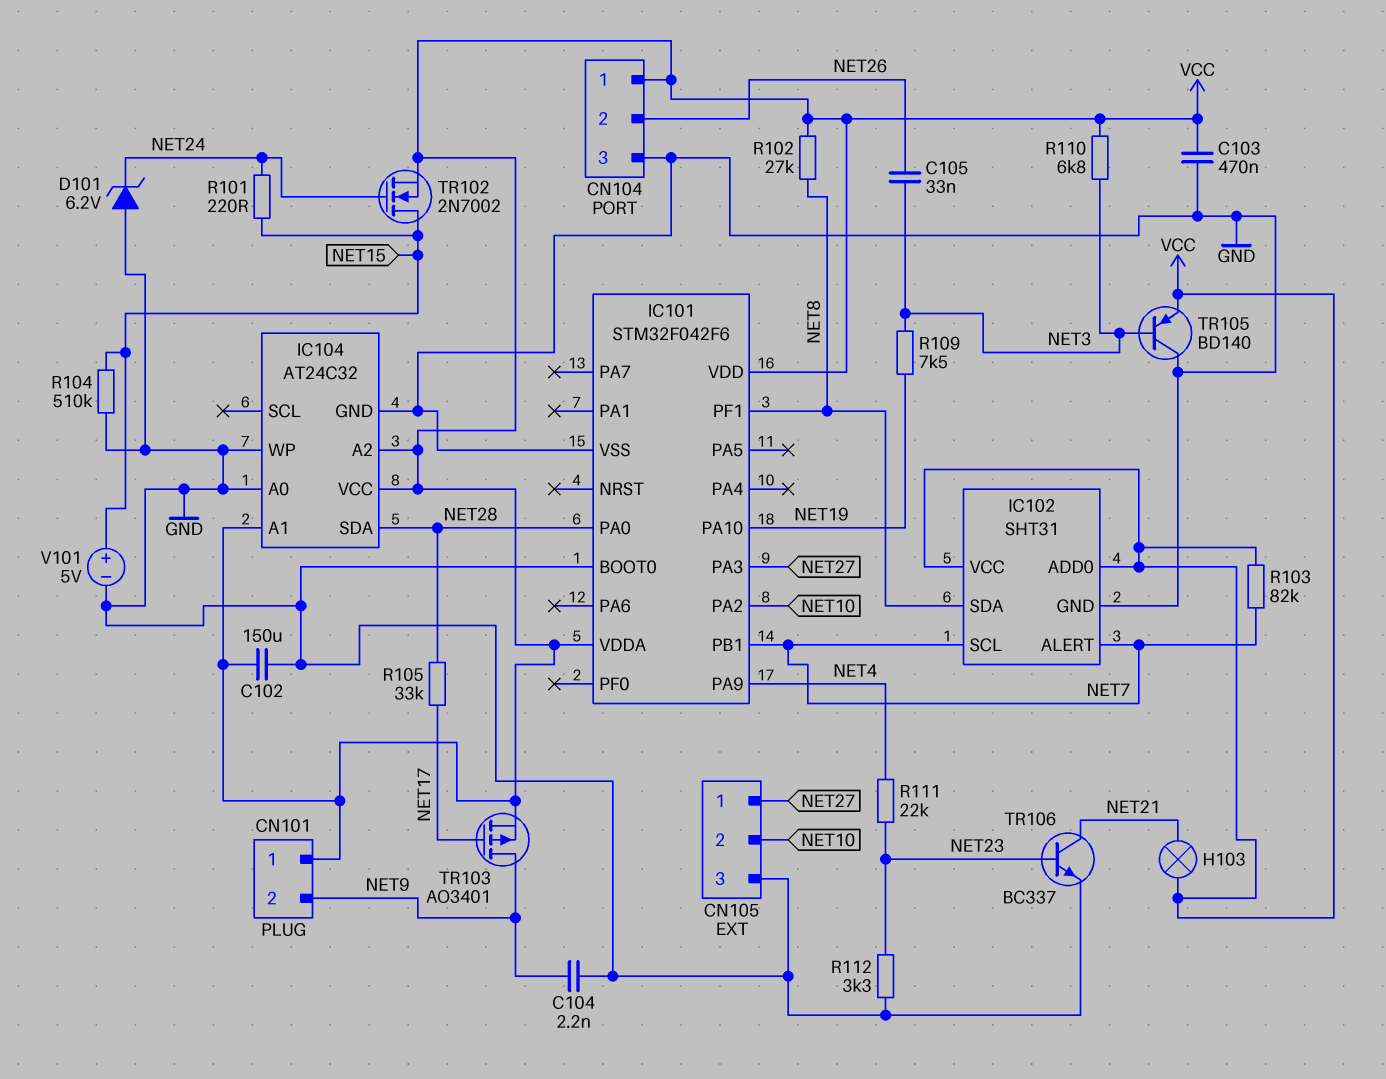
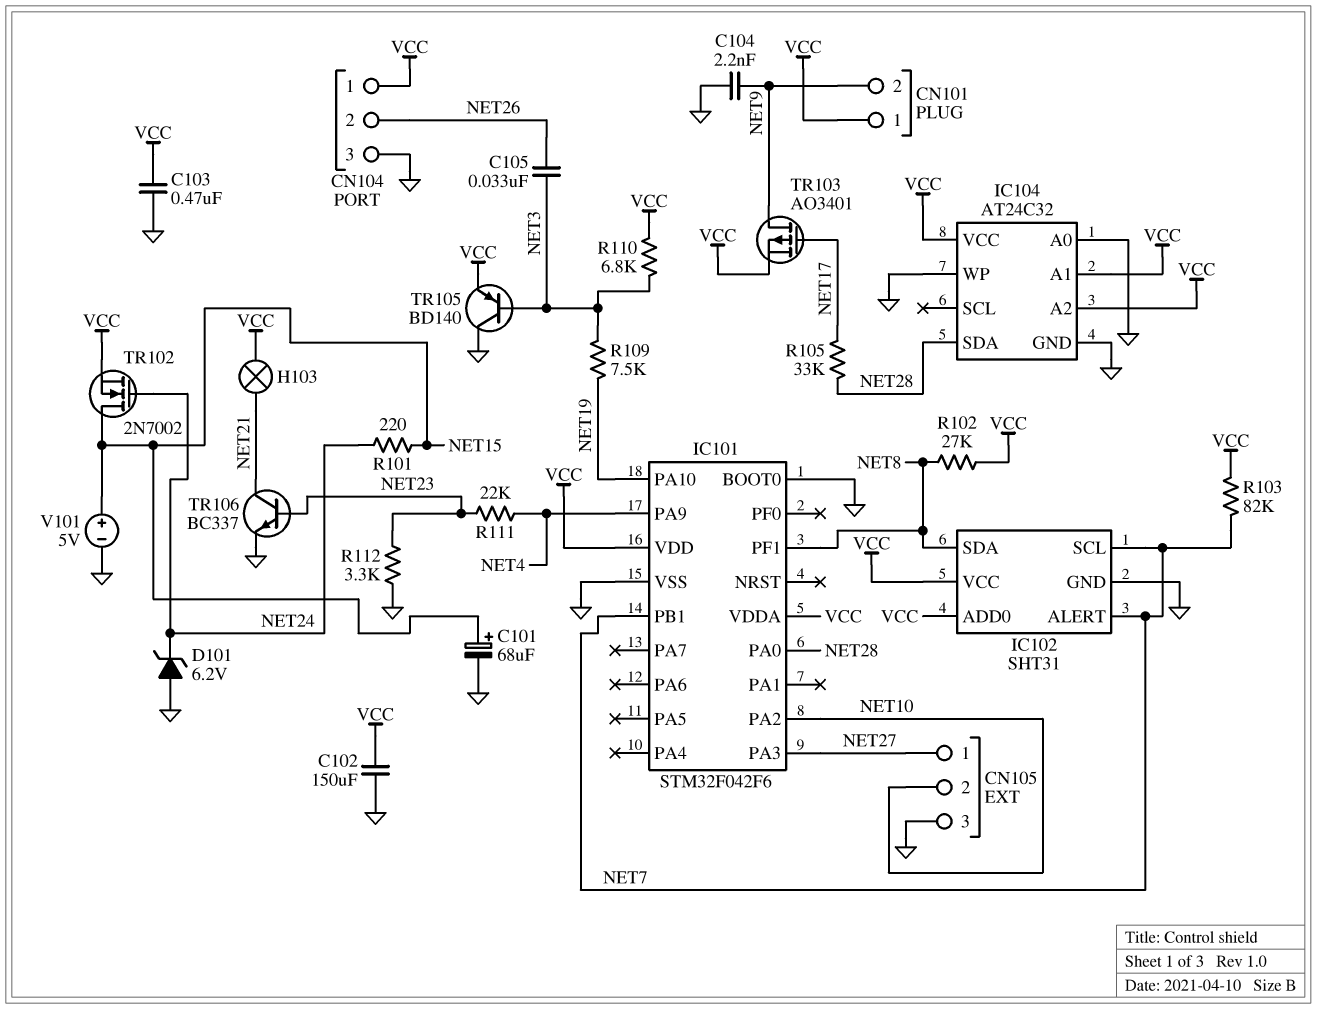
C101: none -> 68uF (plus NET15, minus GND)
R104: 510k (GND, NET15) -> none

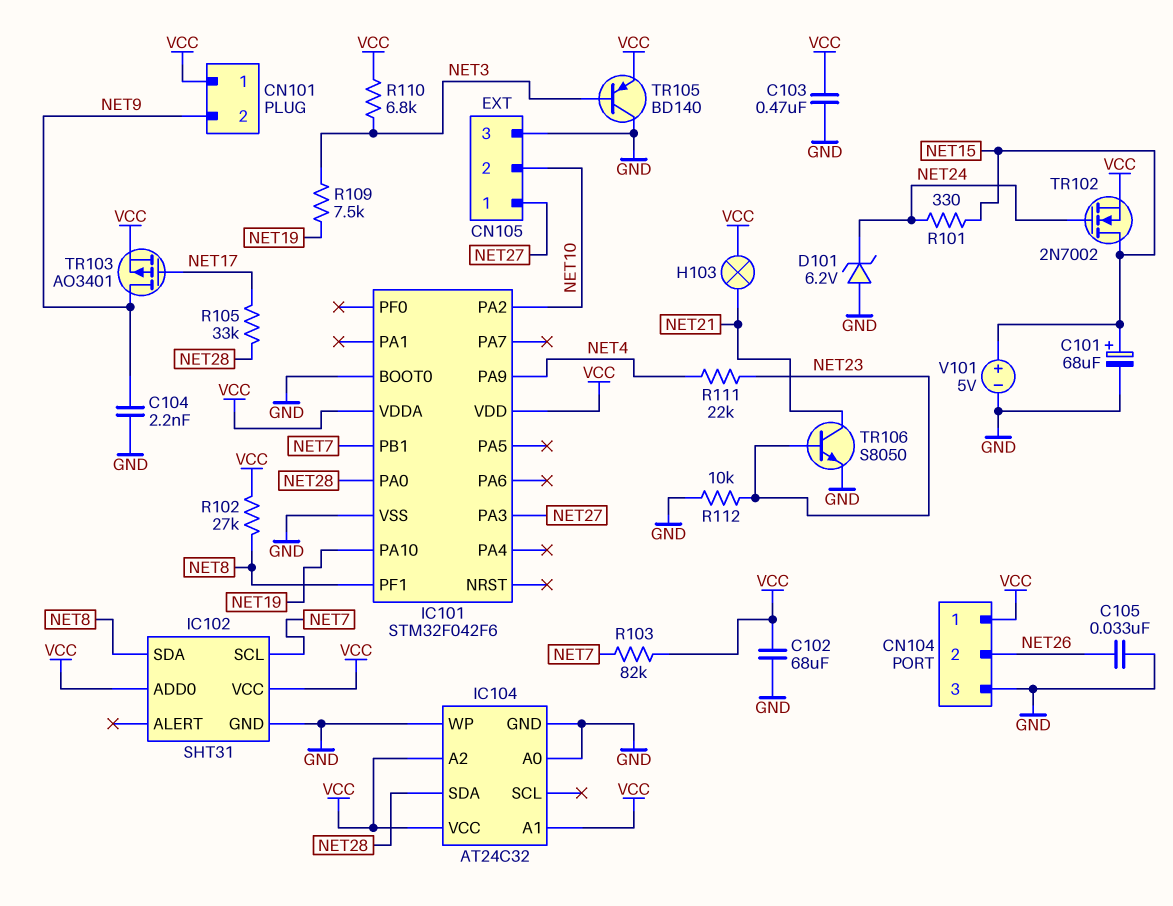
C102: 150uF (GND, VCC) -> 68uF (GND, VCC)
C105: 33nF (NET3, NET26) -> 33nF (GND, NET26)
IC102 pin ALERT: NET7 -> none
R101: 220 (NET15, NET24) -> 330 (NET15, NET24)
R112: 3.3k (GND, NET23) -> 10k (GND, NET23)
TR106: NPN BC337 (B NET23, C NET21, E GND) -> NPN S8050 (B NET23, C NET21, E GND)

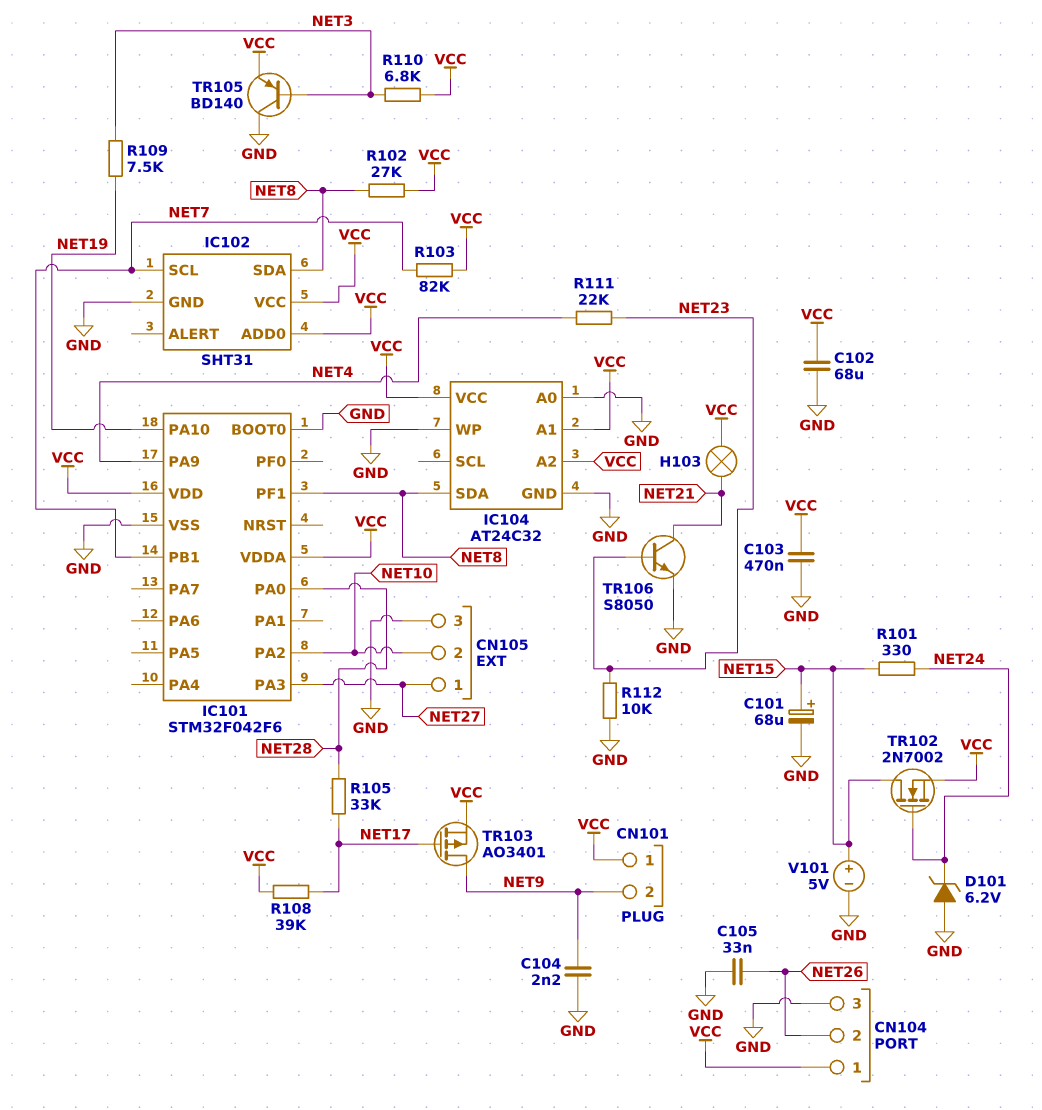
IC104 pin SDA: NET28 -> NET8
R108: none -> 39k (NET17, VCC)

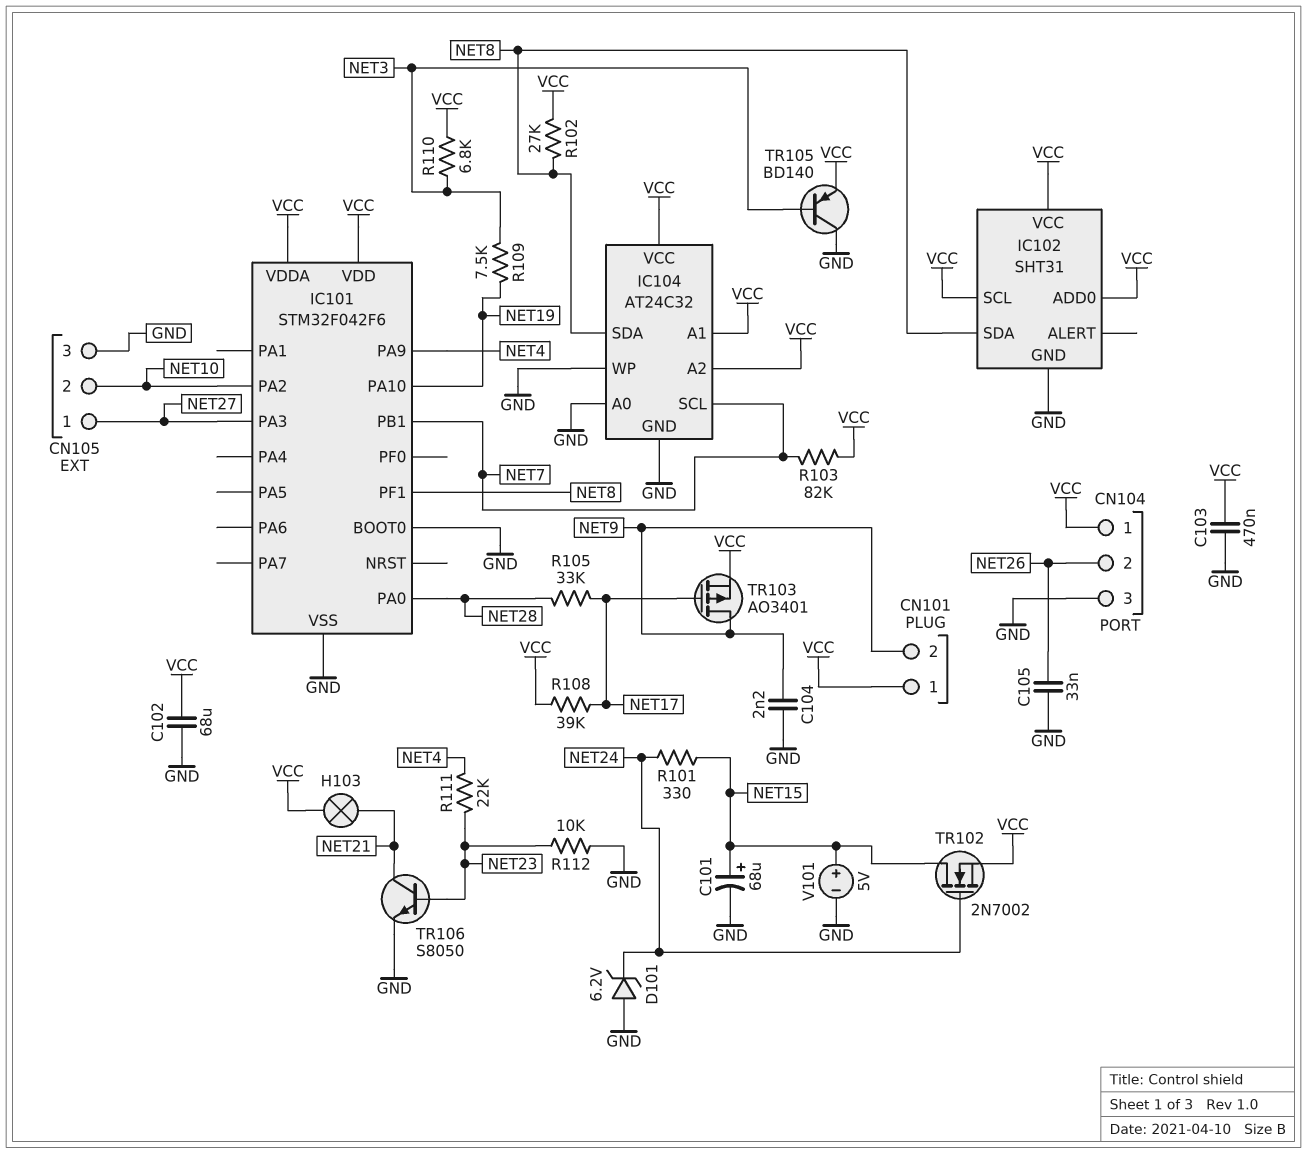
IC102 pin SCL: NET7 -> VCC
IC104 pin SCL: none -> NET7

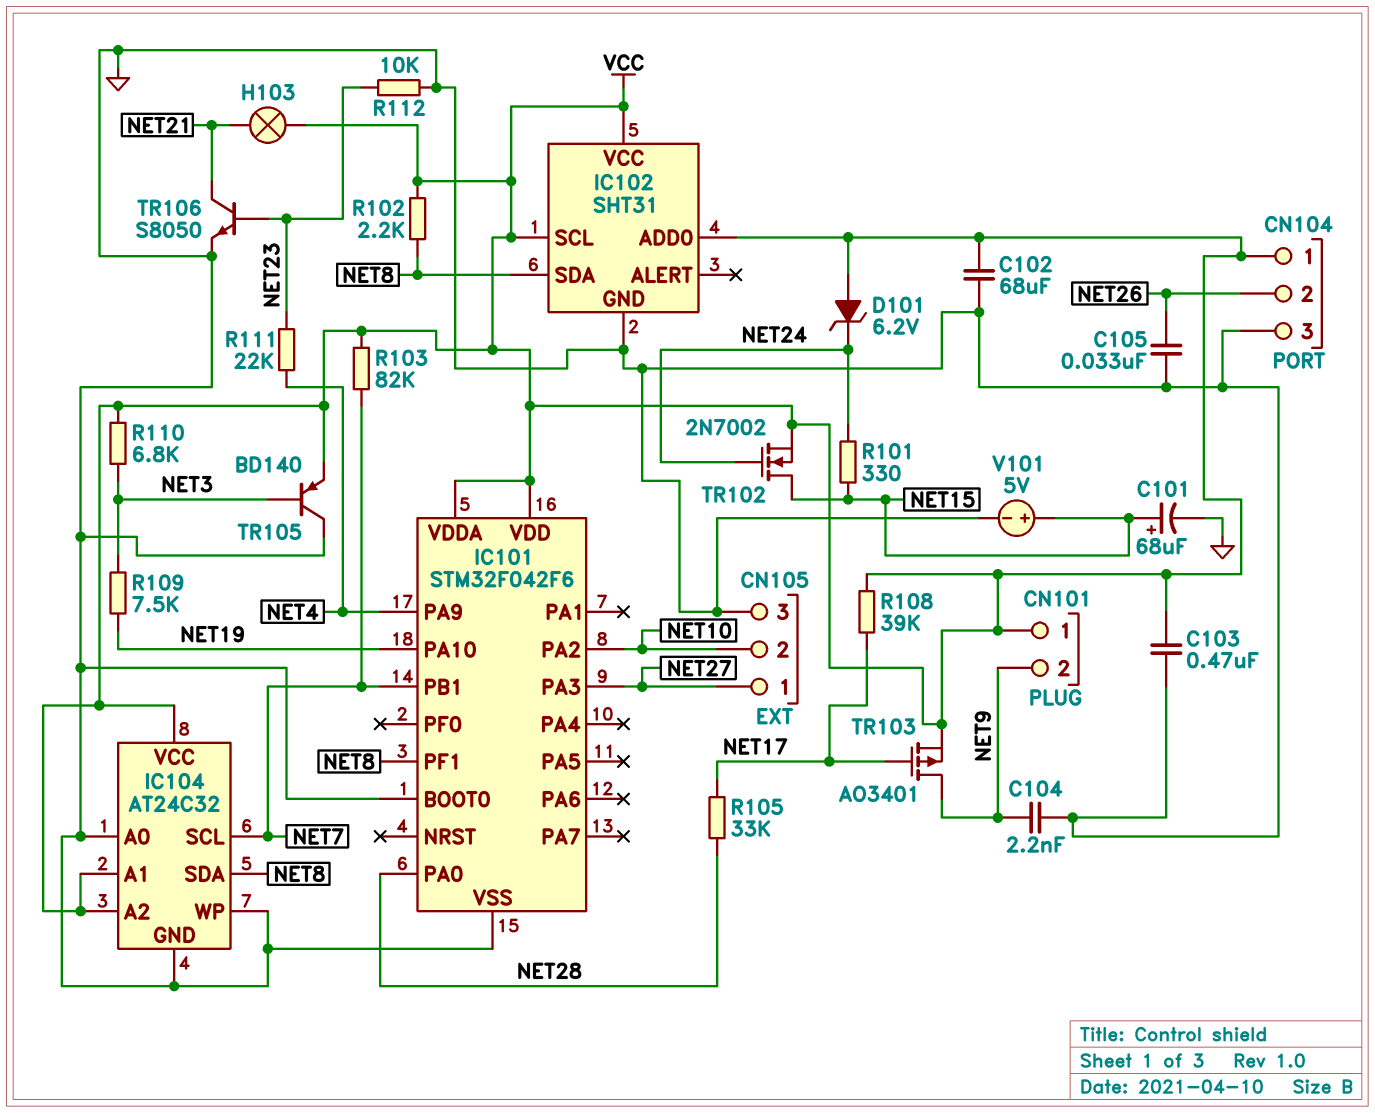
D101: zener 6.2V (A GND, K NET24) -> zener 6.2V (A VCC, K NET24)
R102: 27k (NET8, VCC) -> 2.2k (NET8, VCC)

